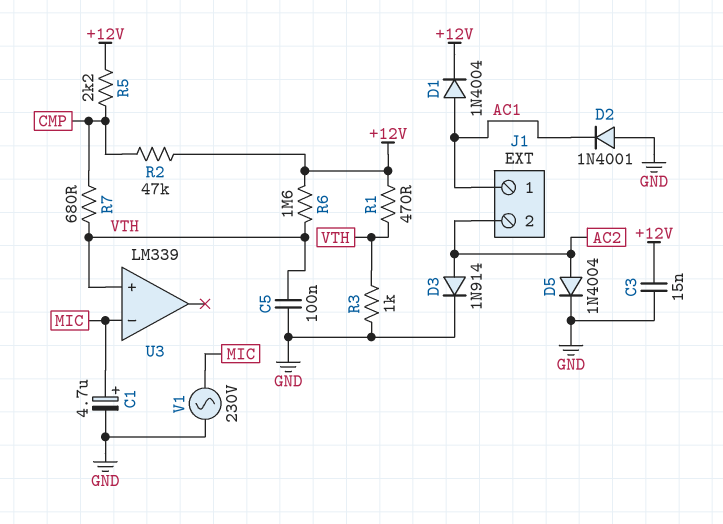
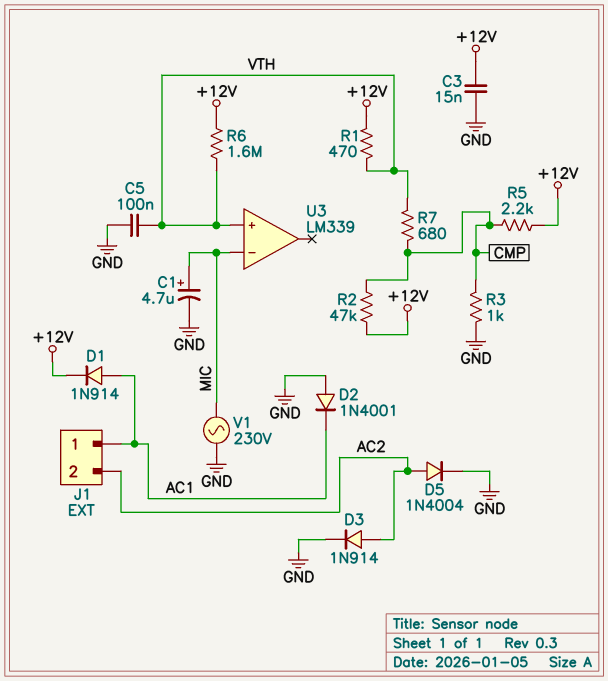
D1: diode 1N4004 (A AC1, K +12V) -> diode 1N914 (A AC1, K +12V)
R3: 1k (GND, VTH) -> 1k (CMP, GND)

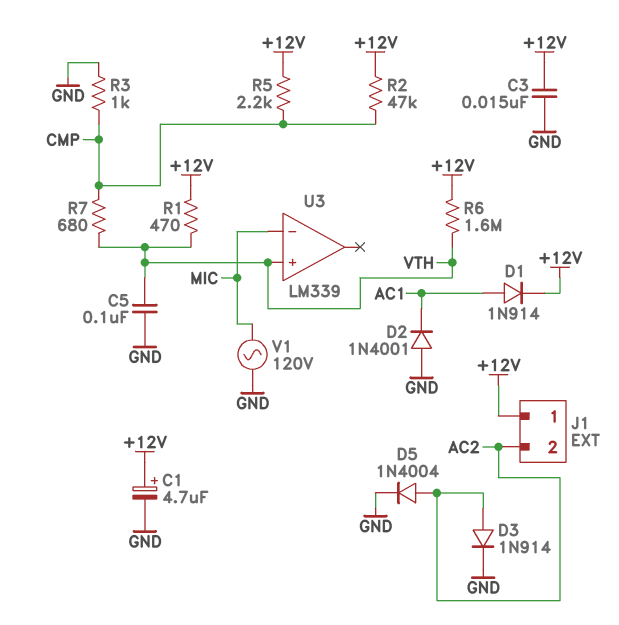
C1: 4.7uF (plus MIC, minus GND) -> 4.7uF (plus +12V, minus GND)
J1 pin 1: AC1 -> +12V
V1: AC 230V (GND, MIC) -> AC 120V (GND, MIC)

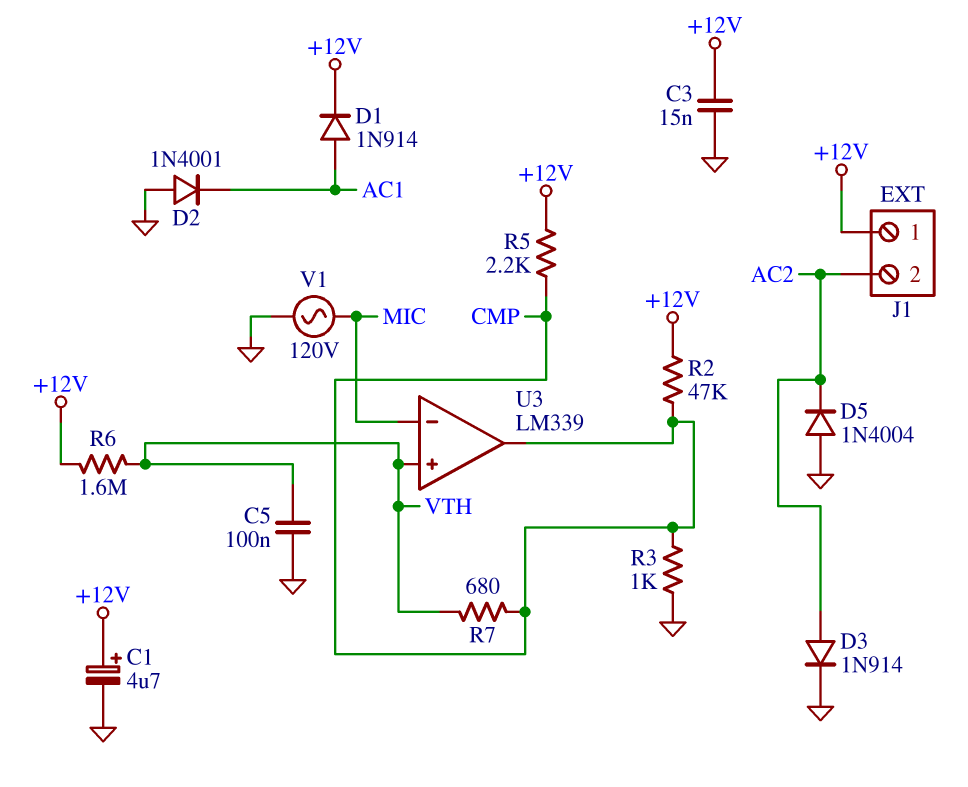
D5: diode 1N4004 (A AC2, K GND) -> diode 1N4004 (A GND, K AC2)
R1: 470 (+12V, VTH) -> none
U3 pin out: none -> CMP

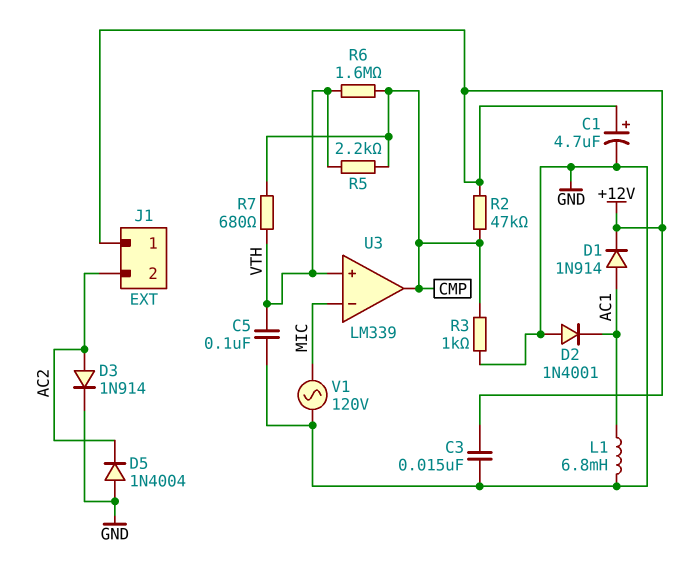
L1: none -> 6.8mH (AC1, GND)
R5: 2.2k (+12V, CMP) -> 2.2k (CMP, VTH)
R6: 1.6M (+12V, VTH) -> 1.6M (CMP, VTH)

